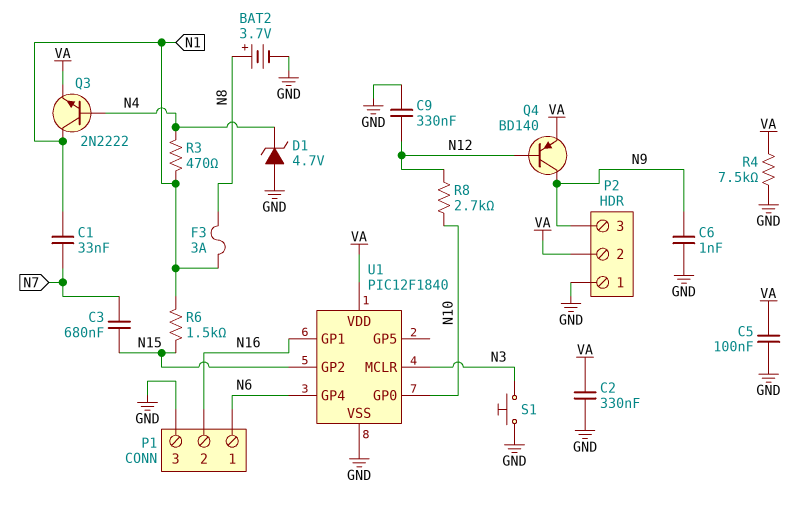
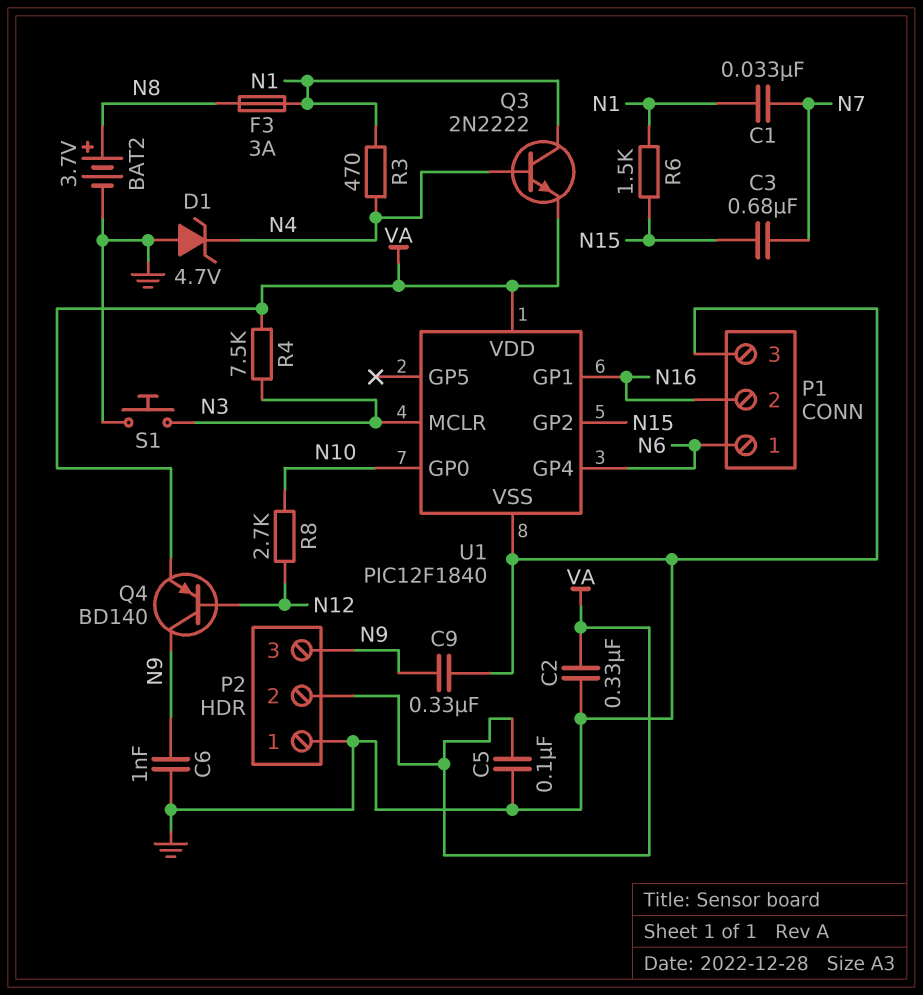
C9: 330nF (GND, N12) -> 330nF (GND, N9)
R4: 7.5k (GND, VA) -> 7.5k (N3, VA)

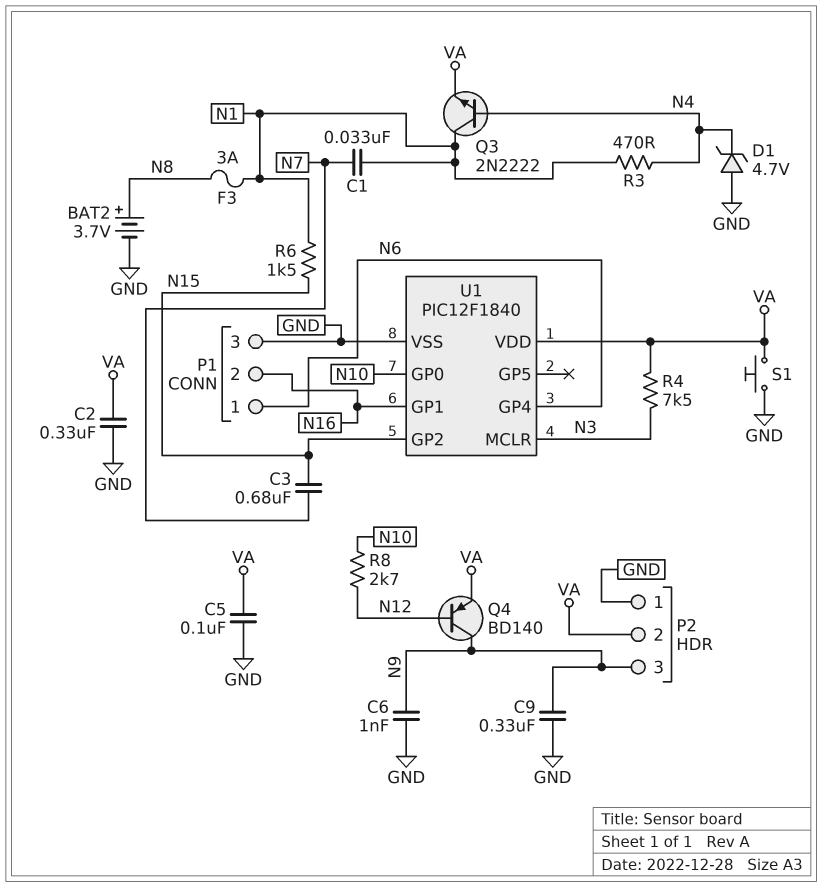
S1: button (GND, N3) -> button (GND, VA)

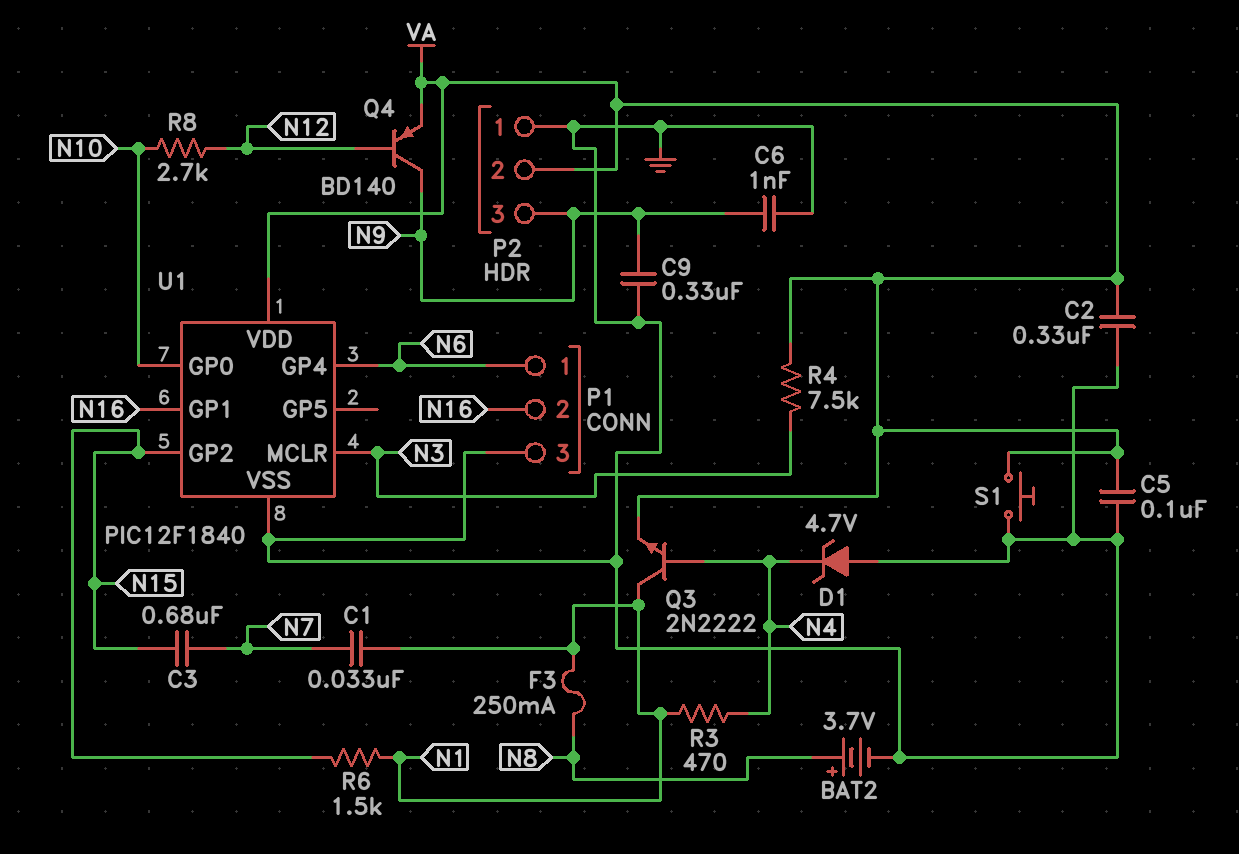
F3: 3A (N1, N8) -> 250mA (N1, N8)

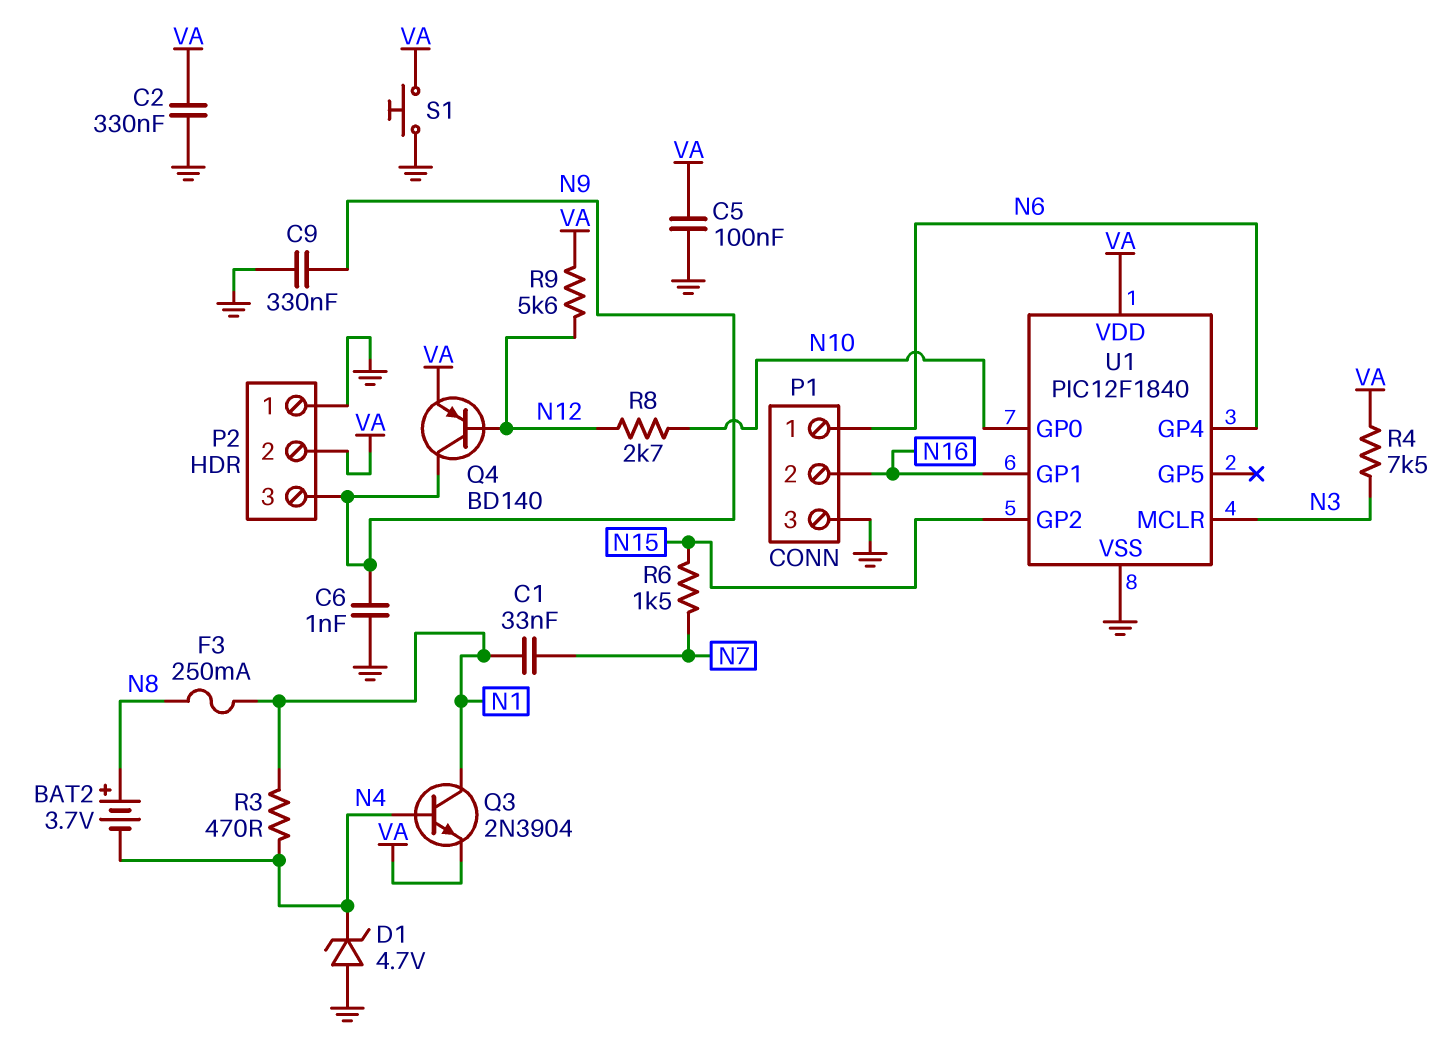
BAT2: 3.7V (plus N8, minus GND) -> 3.7V (plus N8, minus N4)
C3: 680nF (N7, N15) -> none
Q3: NPN 2N2222 (B N4, C N1, E VA) -> NPN 2N3904 (B N4, C N1, E VA)
R6: 1.5k (N1, N15) -> 1.5k (N7, N15)
R9: none -> 5.6k (N12, VA)

